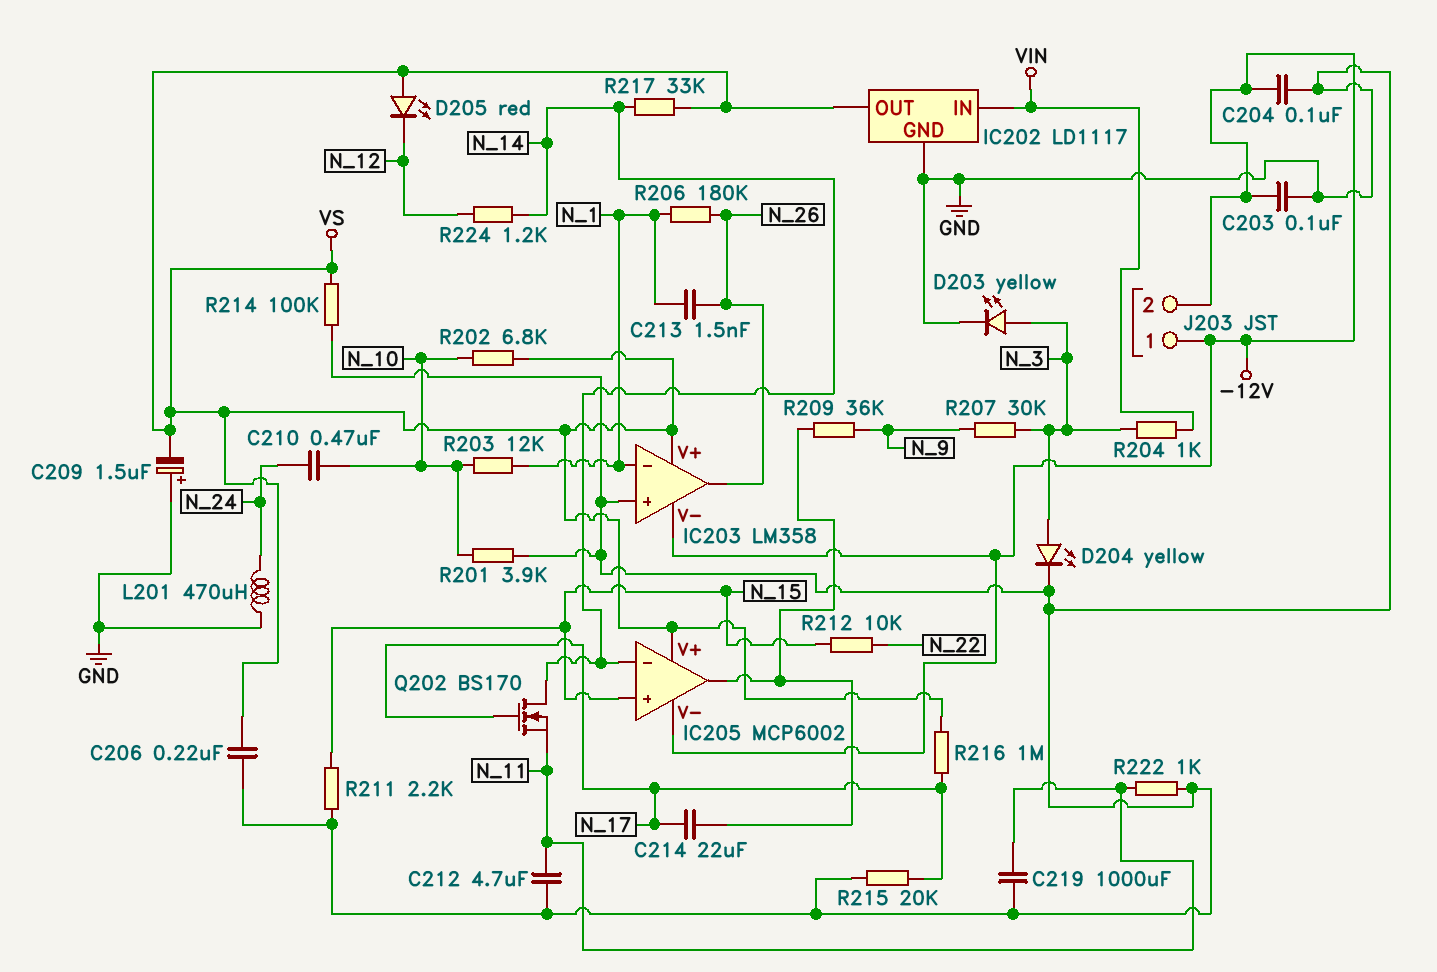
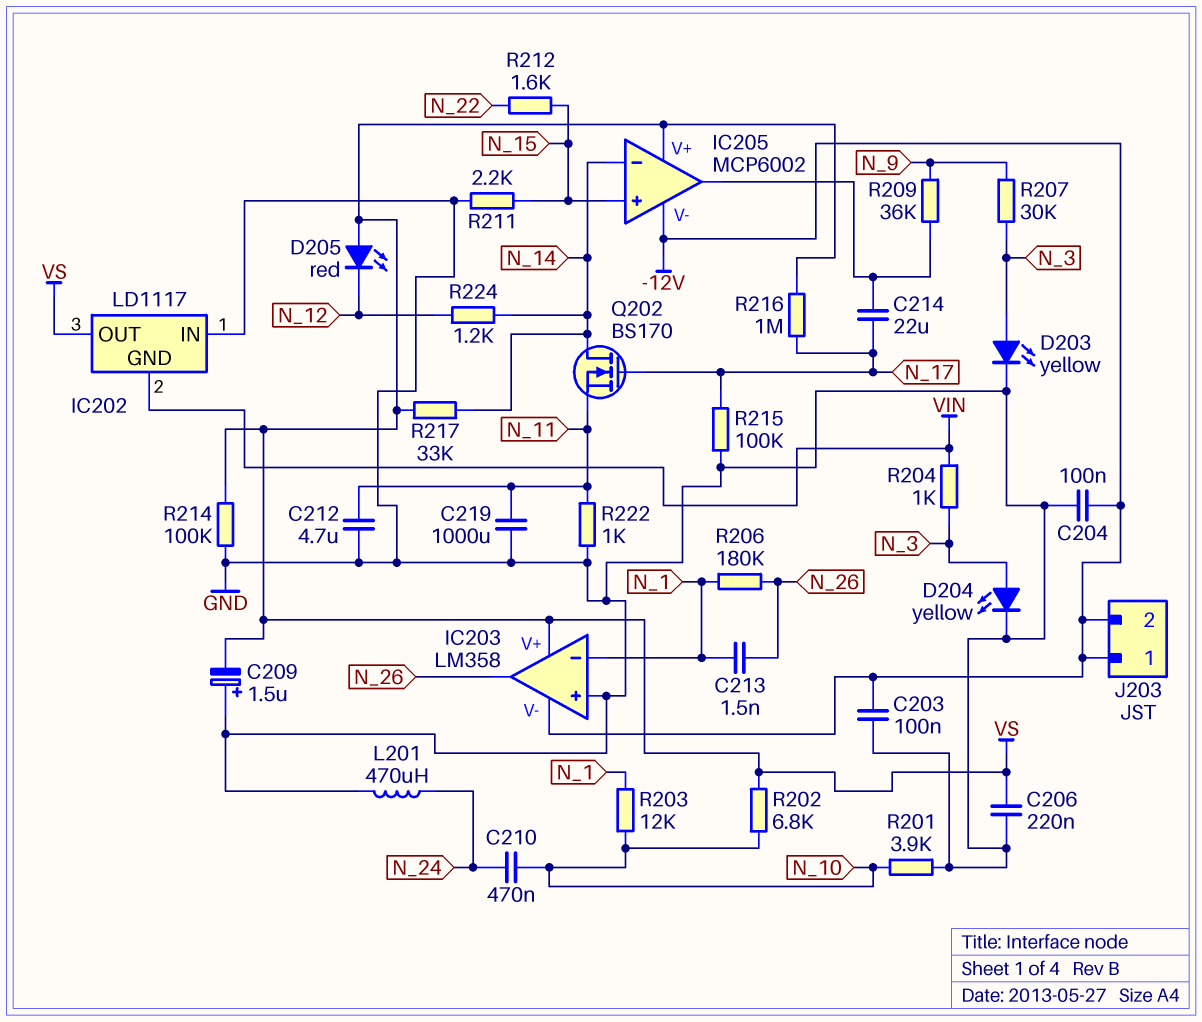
IC202 pin GND: GND -> VIN
IC202 pin IN: VIN -> GND
R212: 10k (N_15, N_22) -> 1.6k (N_15, N_22)
R215: 20k (GND, N_17) -> 100k (GND, N_17)

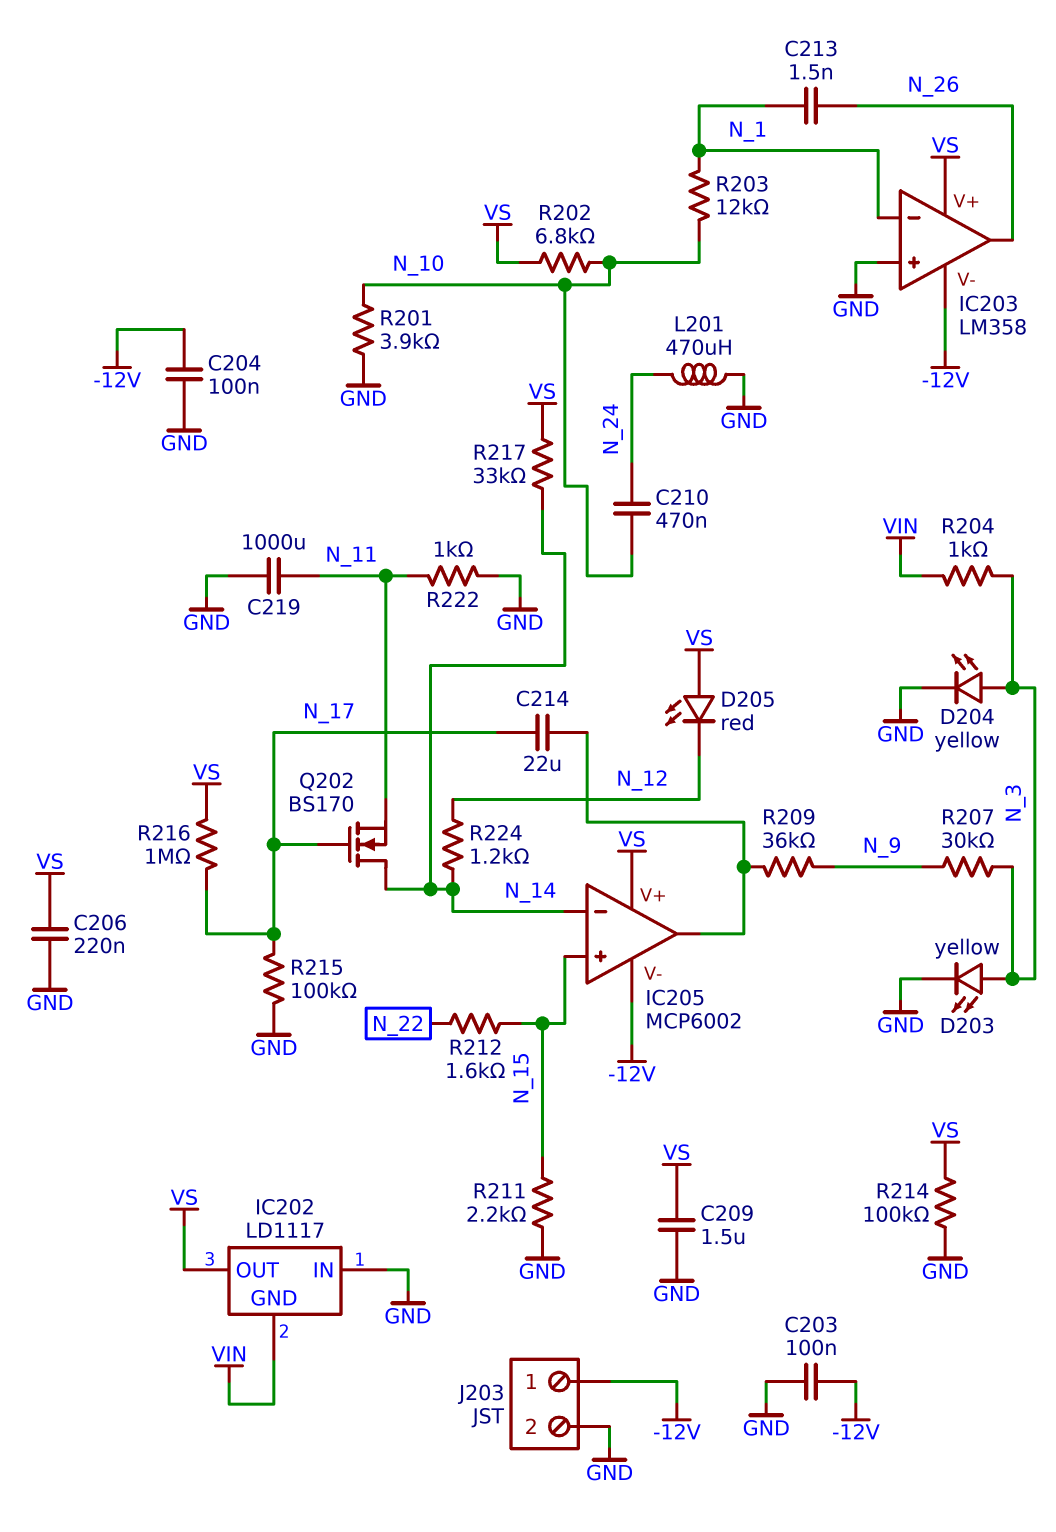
C209: 1.5uF (plus GND, minus VS) -> 1.5uF (GND, VS)
C212: 4.7uF (GND, N_11) -> none
J203 pin 2: -12V -> GND
R206: 180k (N_1, N_26) -> none

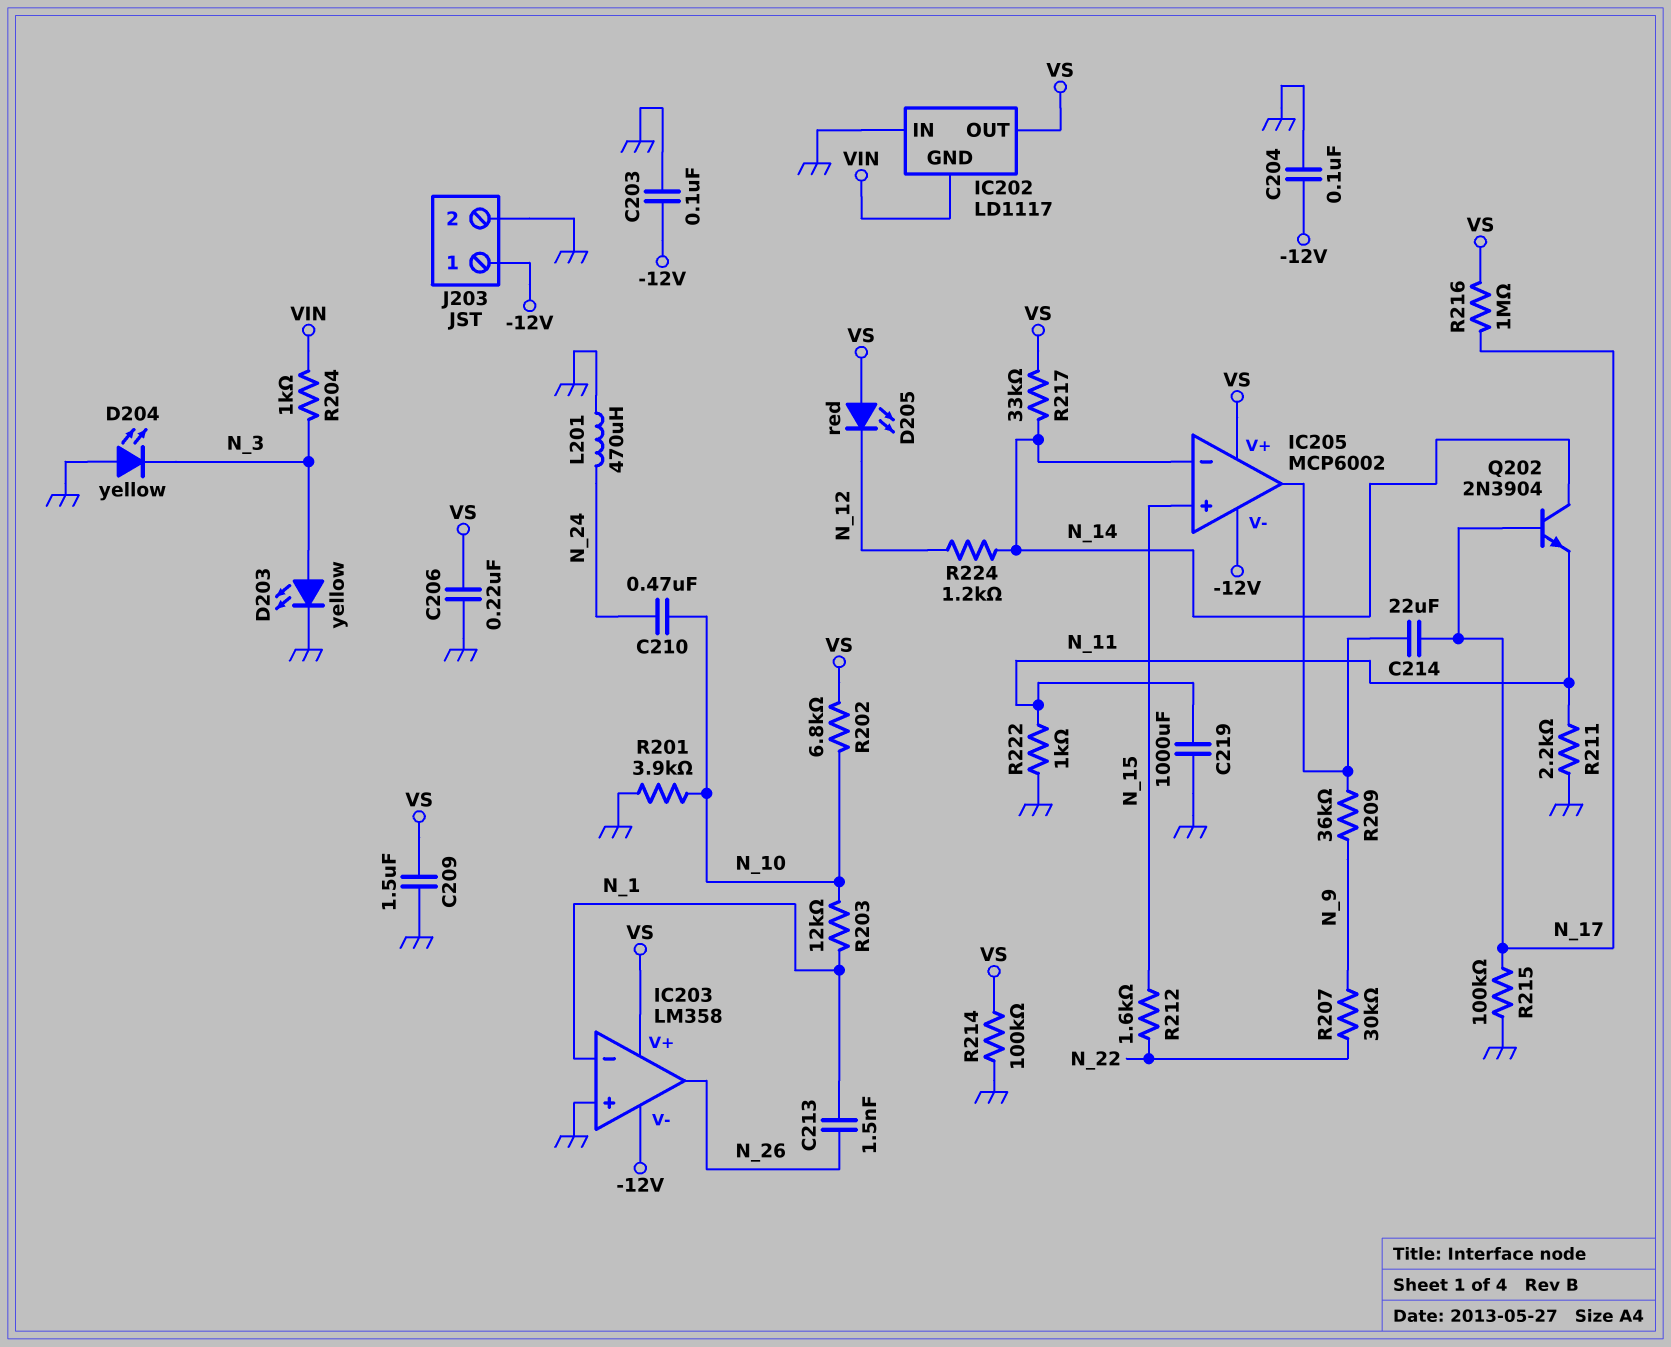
D204: LED yellow (A N_3, K GND) -> LED yellow (A GND, K N_3)
Q202: NMOS BS170 (G N_17, D N_14, S N_11) -> NPN 2N3904 (B N_17, C N_14, E N_11)
R207: 30k (N_3, N_9) -> 30k (N_9, N_22)
R211: 2.2k (GND, N_15) -> 2.2k (GND, N_11)

